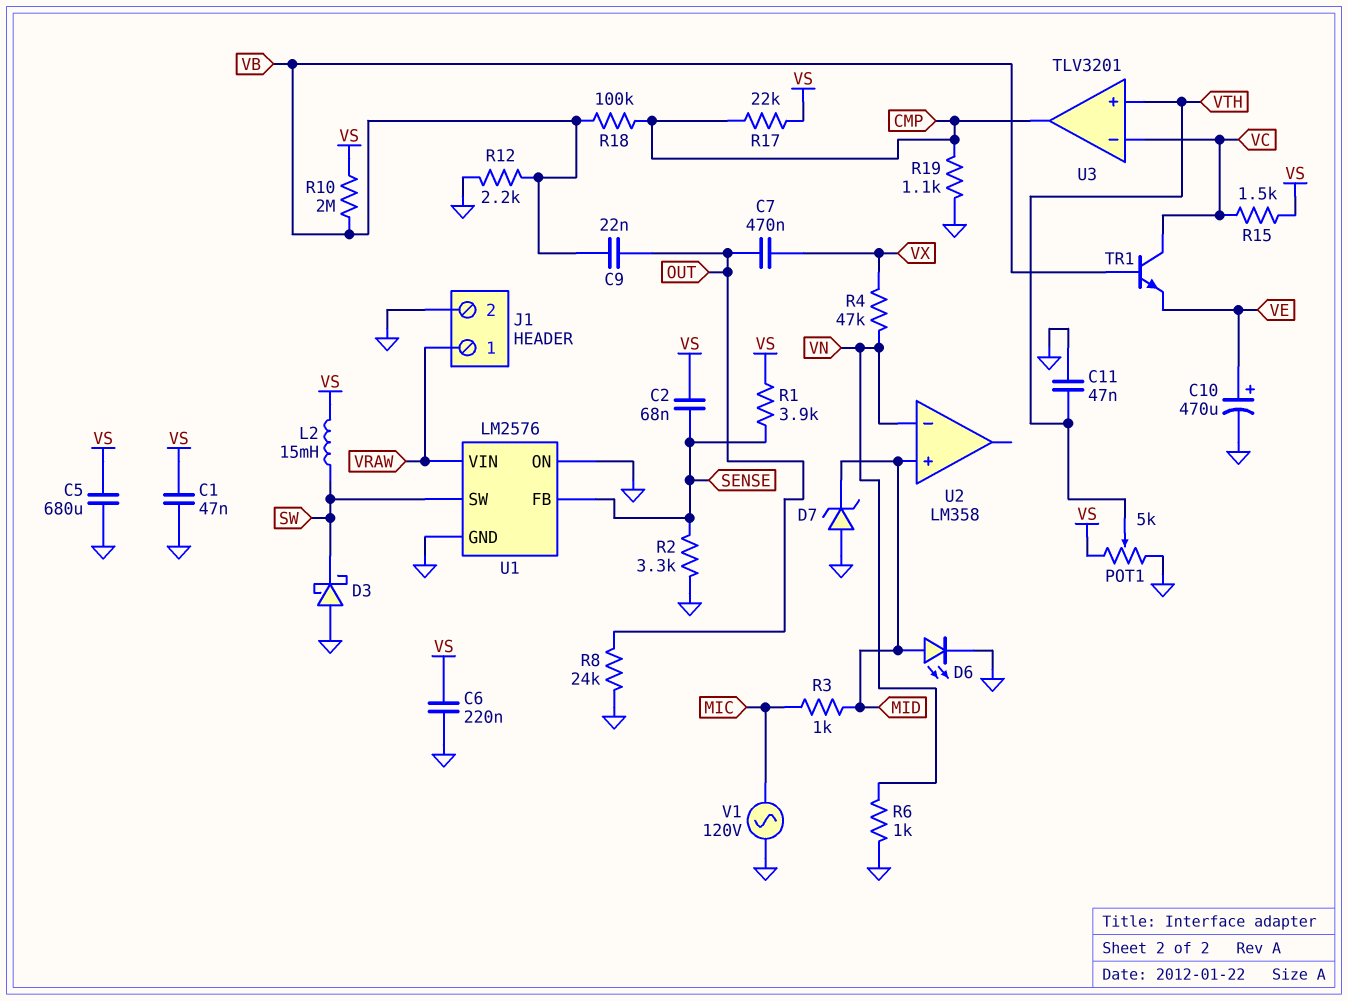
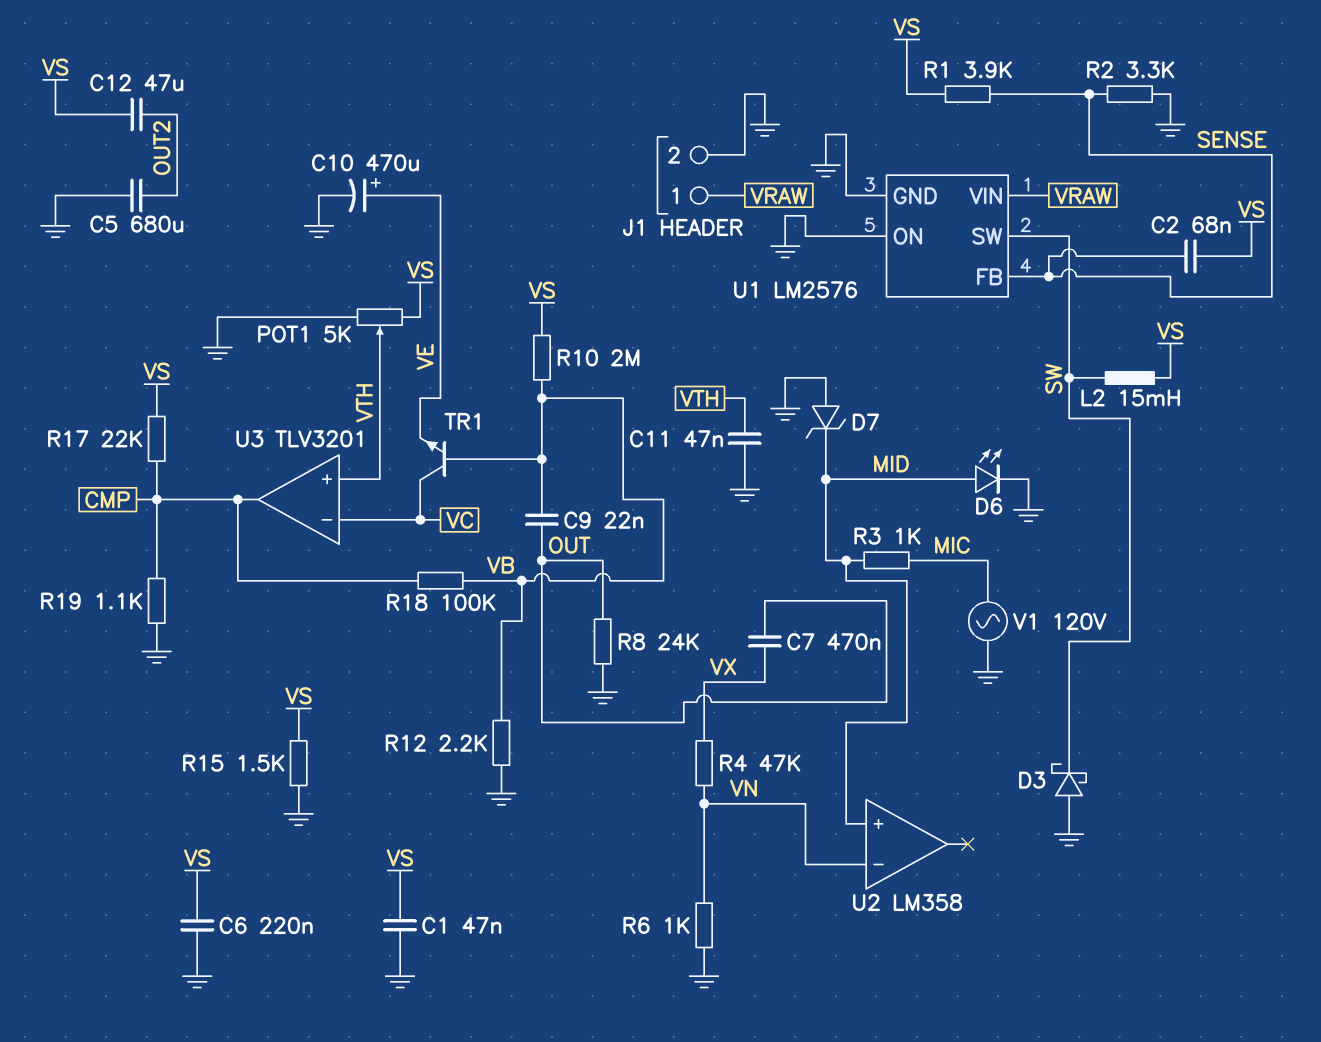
C5: 680uF (GND, VS) -> 680uF (GND, OUT2)
C12: none -> 47uF (OUT2, VS)
R15: 1.5k (VC, VS) -> 1.5k (GND, VS)

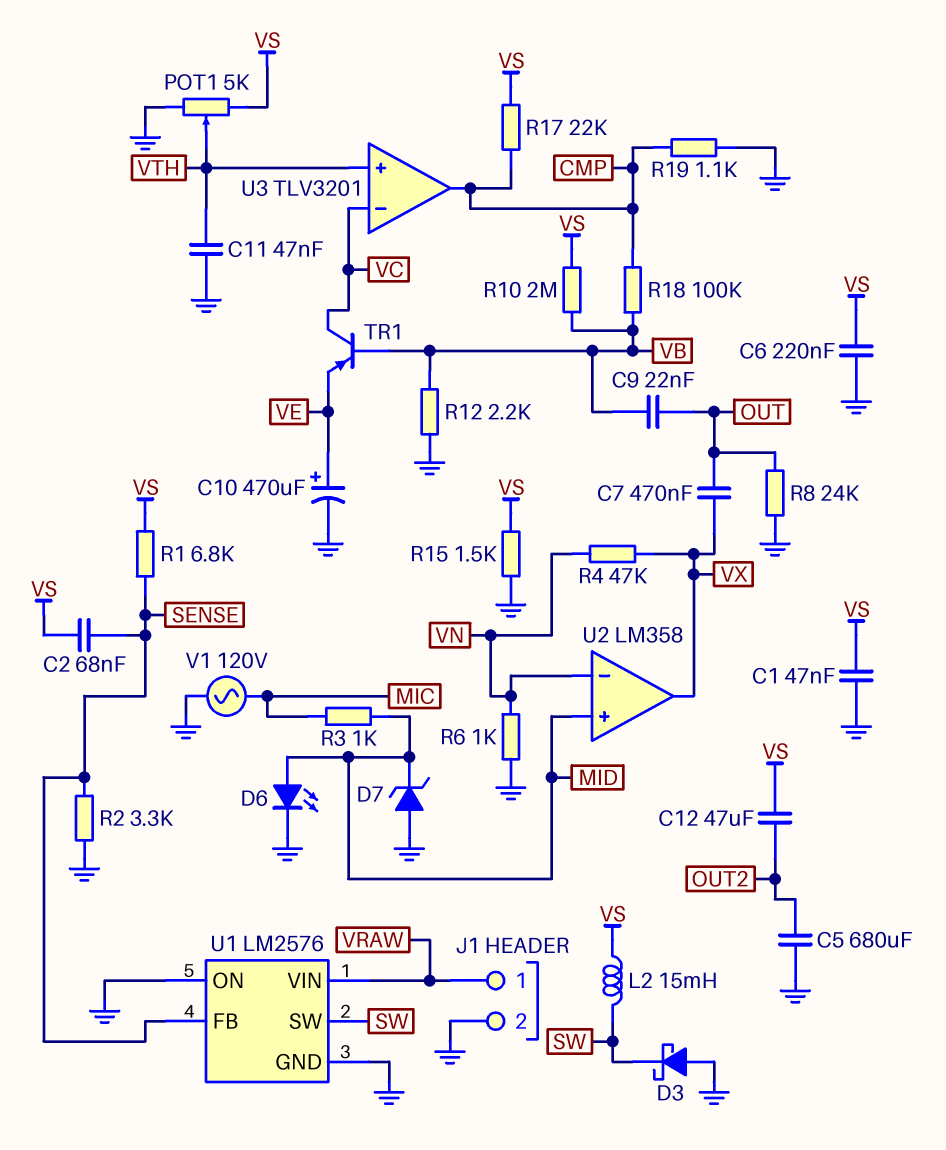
R1: 3.9k (SENSE, VS) -> 6.8k (SENSE, VS)
TR1: NPN (B VB, C VC, E VE) -> PNP (B VB, C VC, E VE)
U2 pin out: none -> VX

